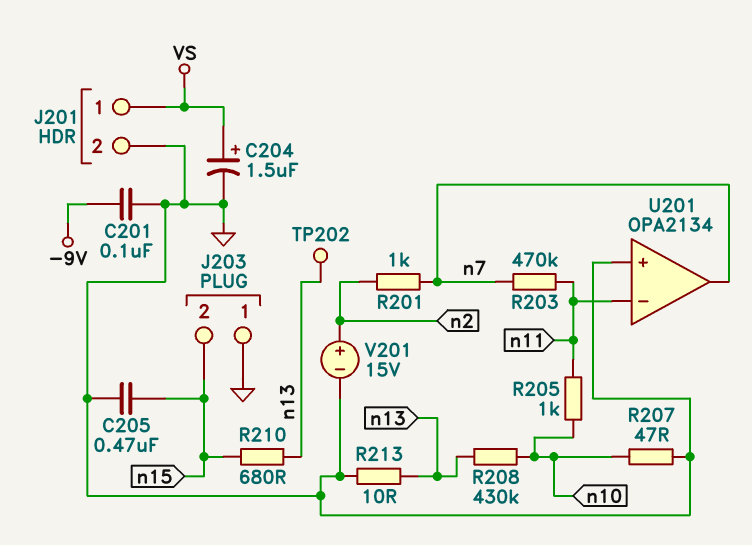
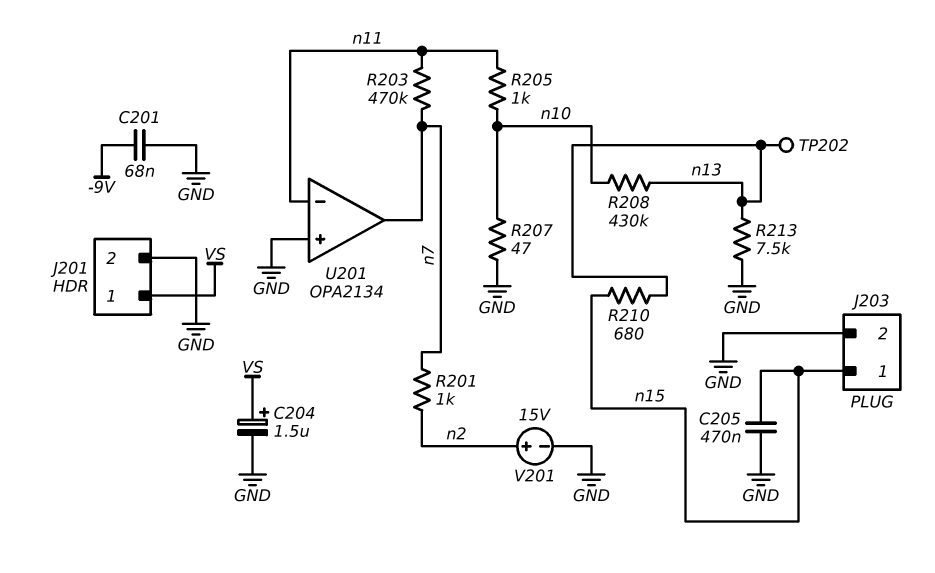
C201: 100nF (-9V, GND) -> 68nF (-9V, GND)
J203 pin 1: GND -> n15
J203 pin 2: n15 -> GND
R213: 10 (GND, n13) -> 7.5k (GND, n13)

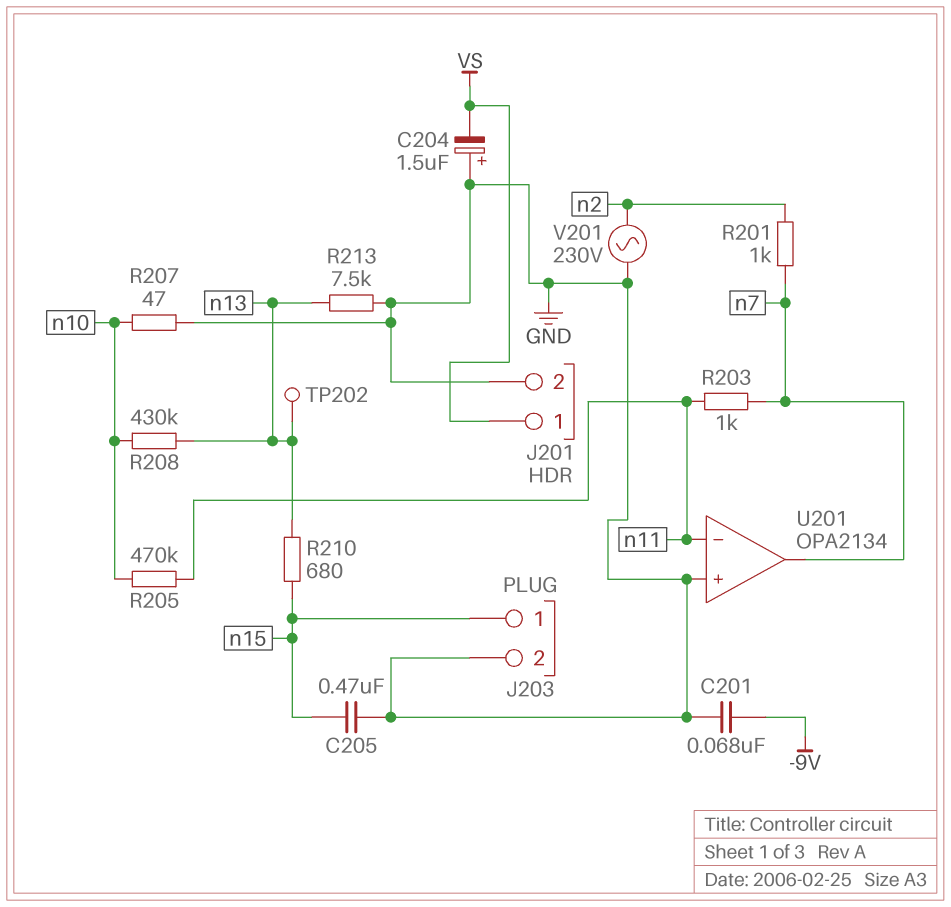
C204: 1.5uF (plus VS, minus GND) -> 1.5uF (plus GND, minus VS)
R203: 470k (n7, n11) -> 1k (n7, n11)
R205: 1k (n10, n11) -> 470k (n10, n11)
V201: 15V (plus n2, minus GND) -> AC 230V (GND, n2)

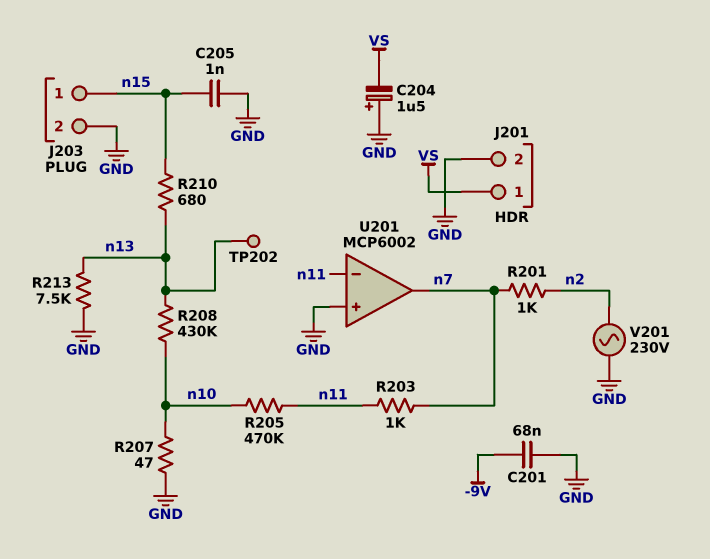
C205: 470nF (GND, n15) -> 1nF (GND, n15)
U201: OPA2134 -> MCP6002

